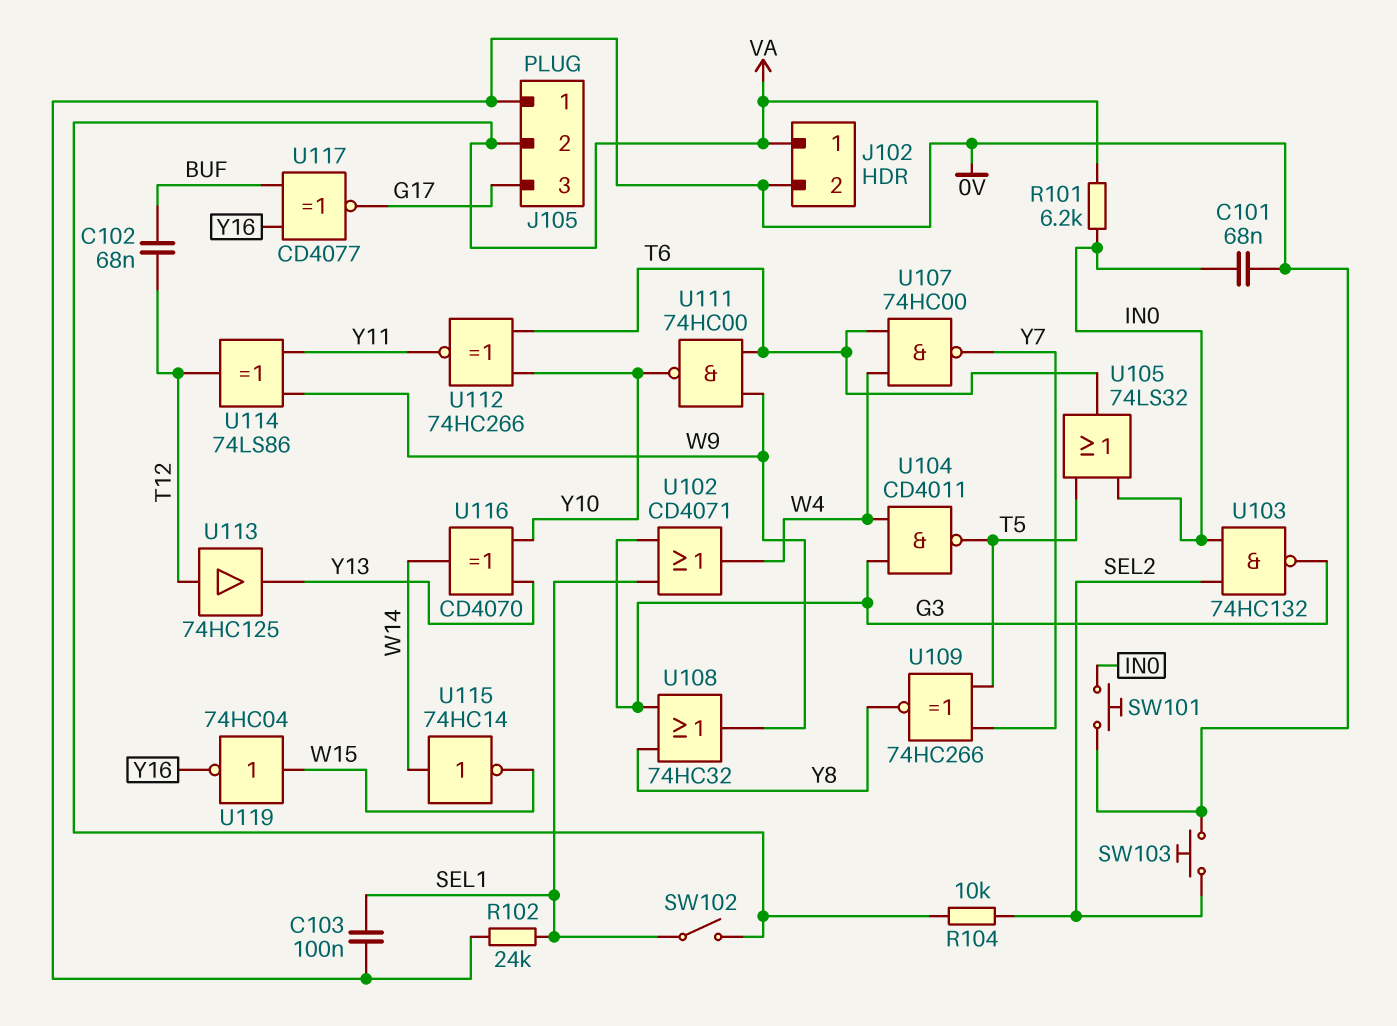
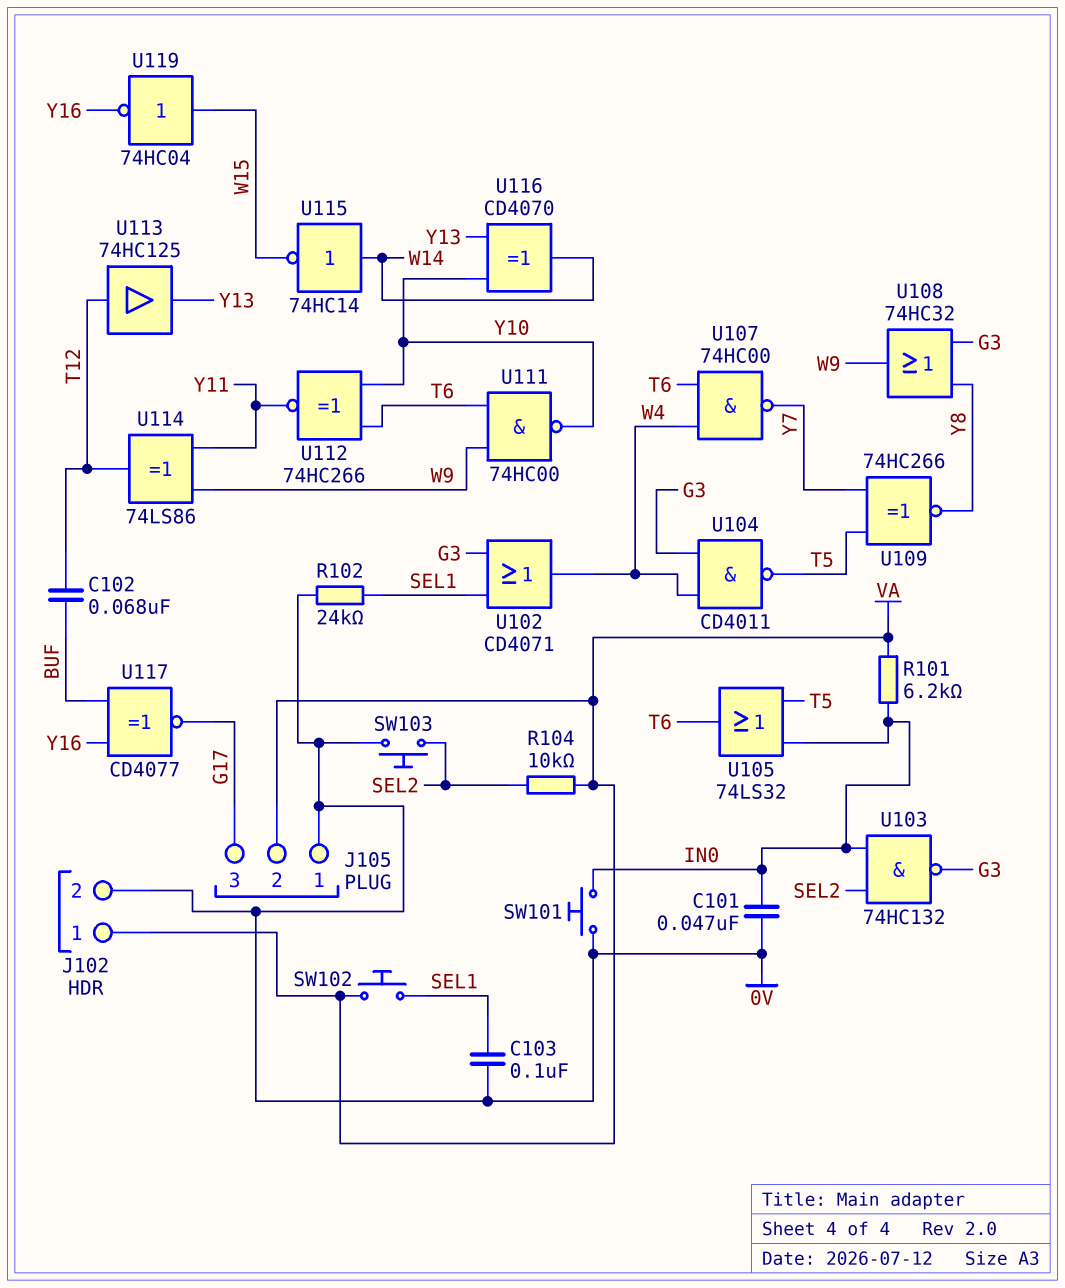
C101: 68nF (0V, IN0) -> 47nF (0V, IN0)
SW102: switch (SEL1, VA) -> button (SEL1, VA)

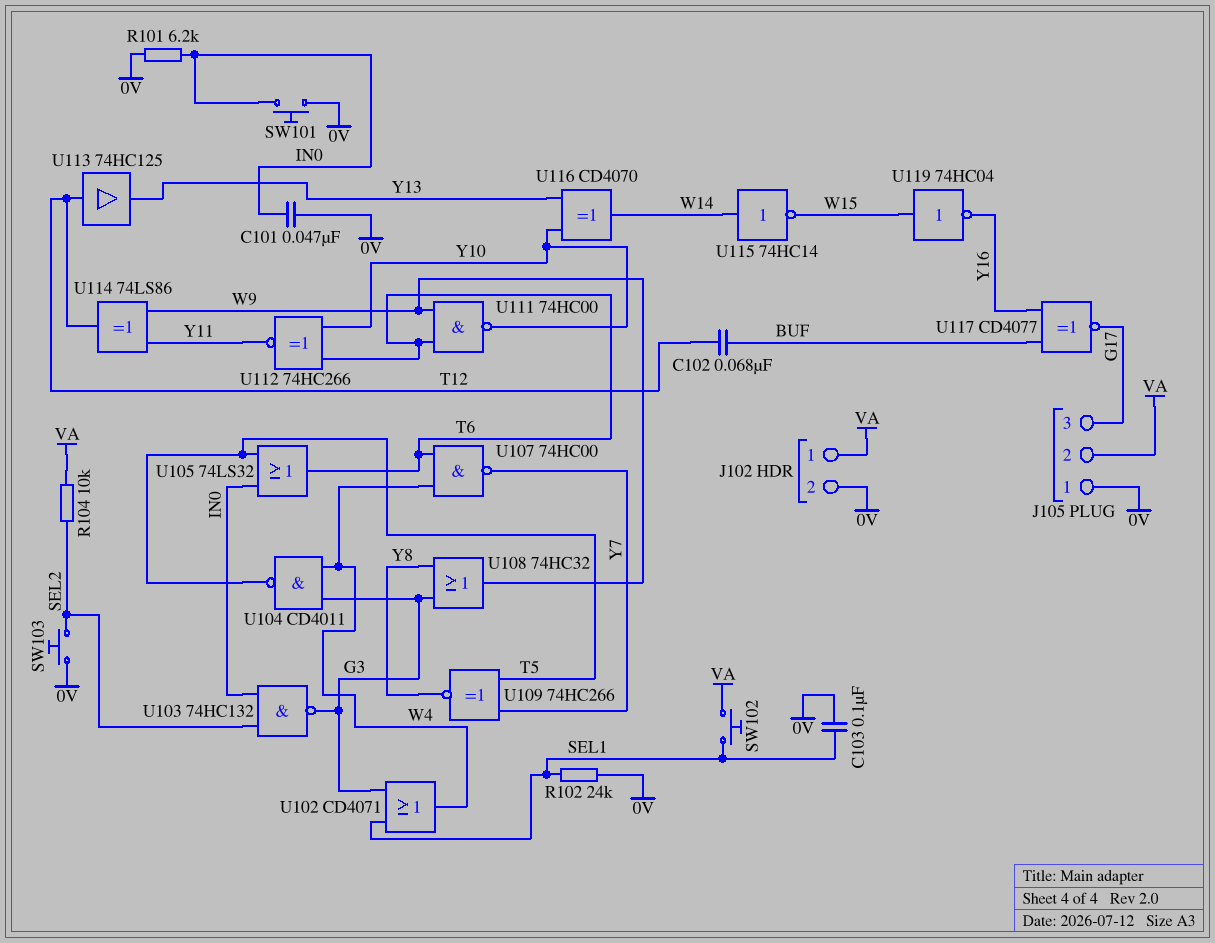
R101: 6.2k (IN0, VA) -> 6.2k (0V, IN0)

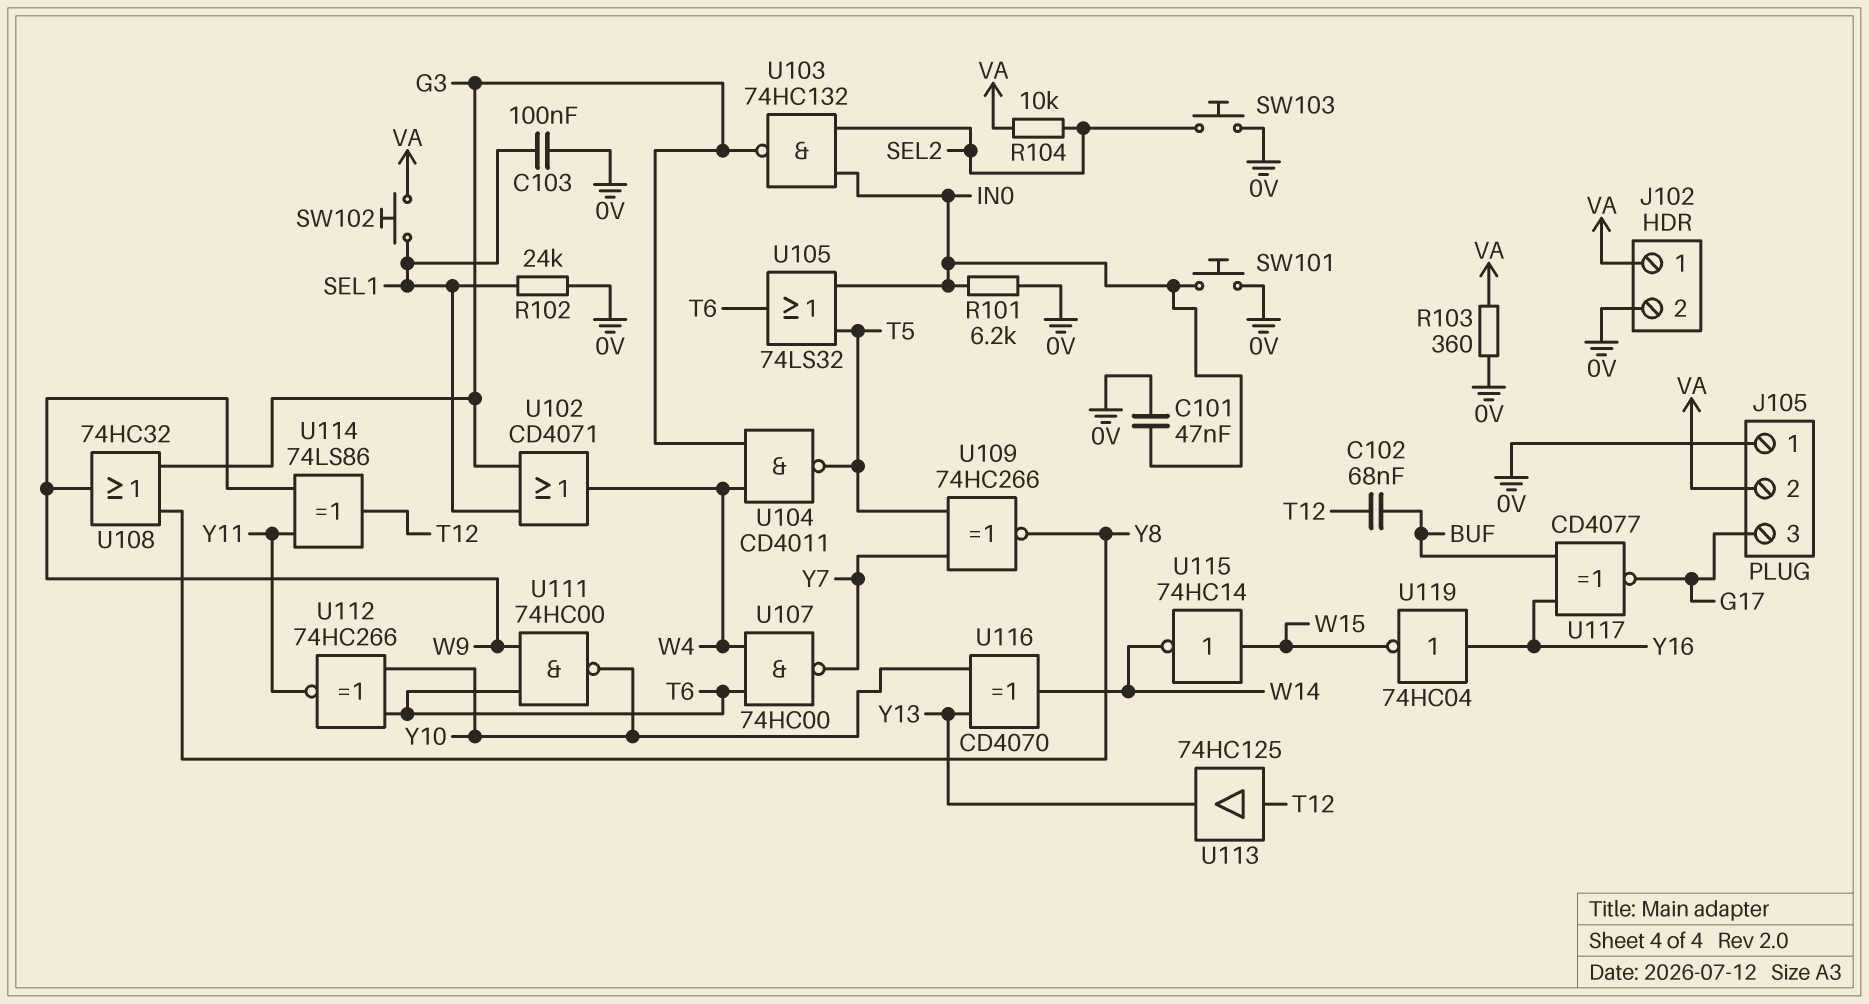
R103: none -> 360 (0V, VA)
U115: NOT 74HC14 (in W14, out W15) -> NOT 74HC14 (in W15, out W14)
U119: NOT 74HC04 (in W15, out Y16) -> NOT 74HC04 (in Y16, out W15)

